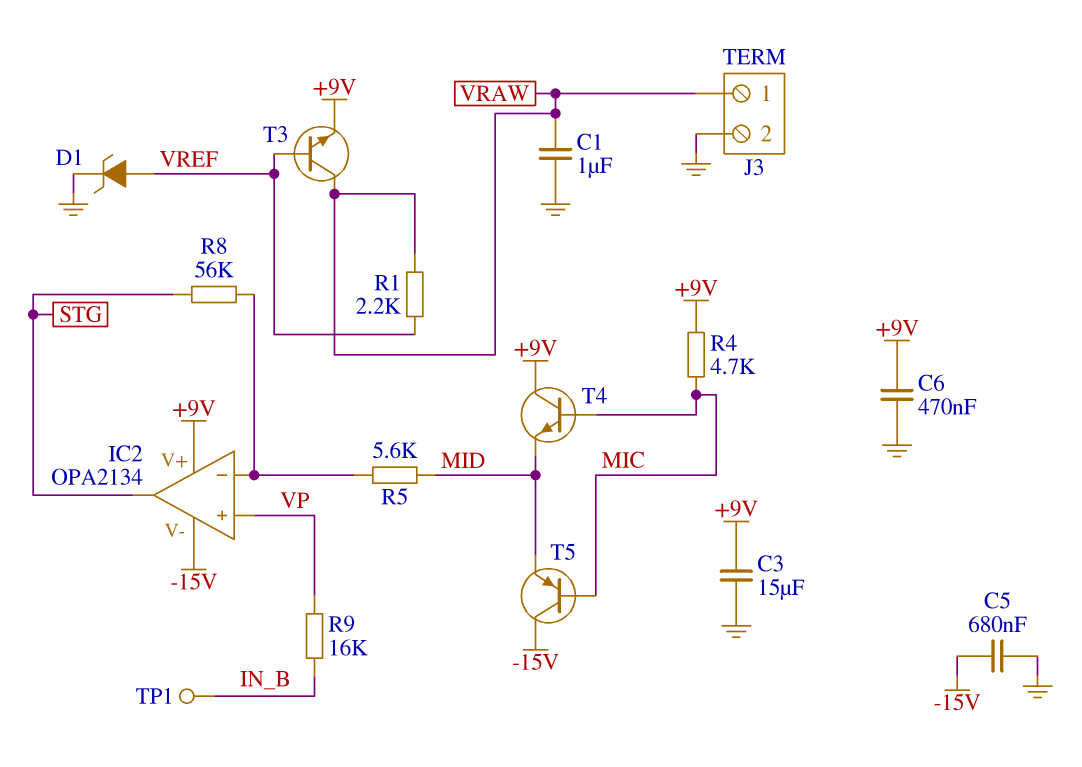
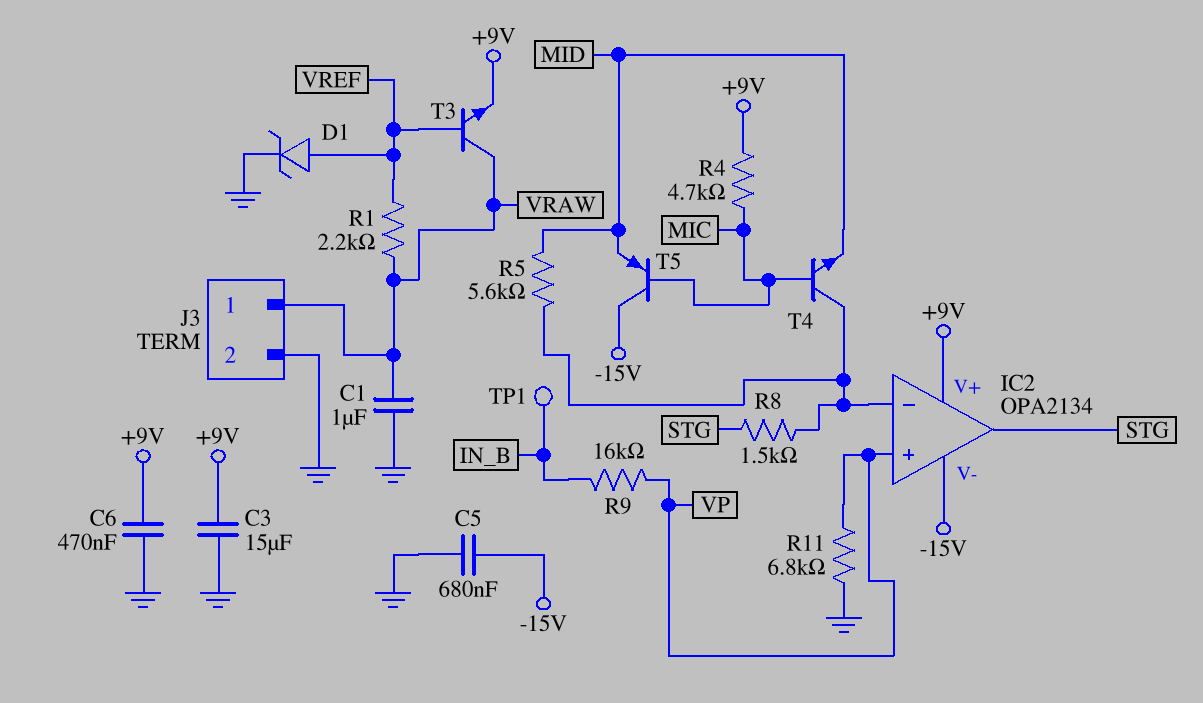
R8: 56k (IC2/in-, STG) -> 1.5k (IC2/in-, STG)
R11: none -> 6.8k (GND, VP)
T4: NPN (B MIC, C +9V, E MID) -> NPN (B MIC, C IC2/in-, E MID)

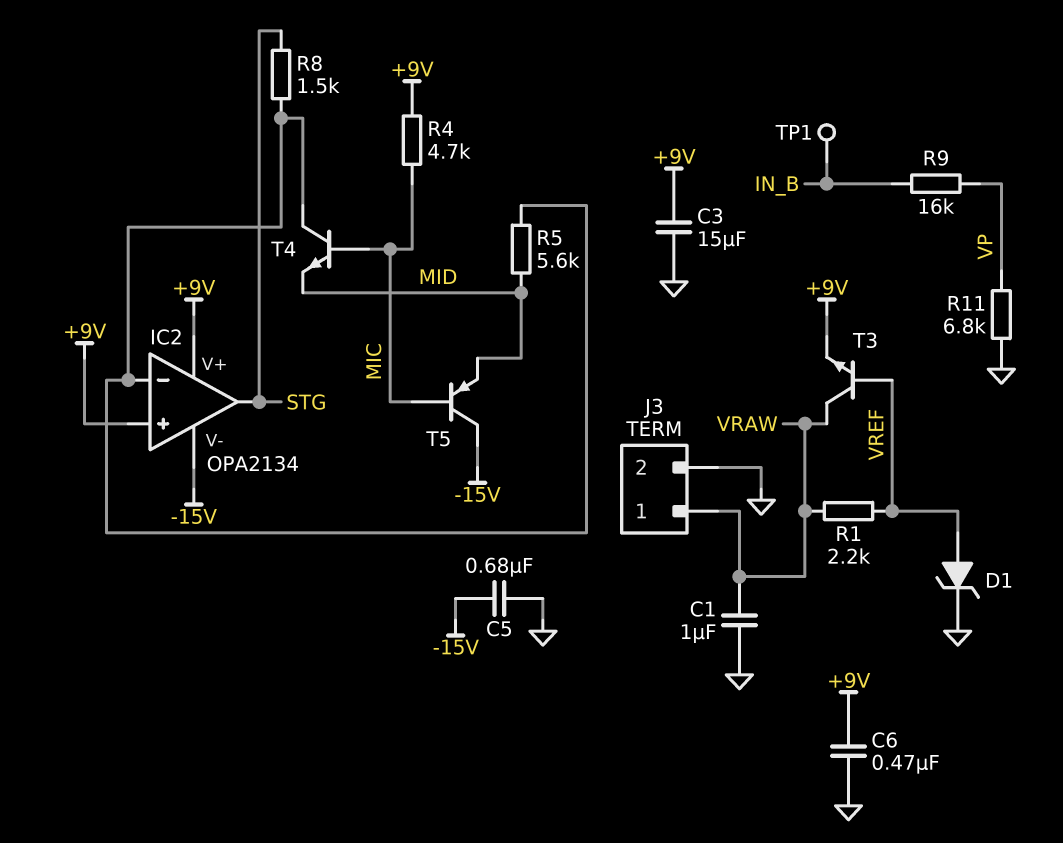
IC2 pin in+: VP -> +9V

